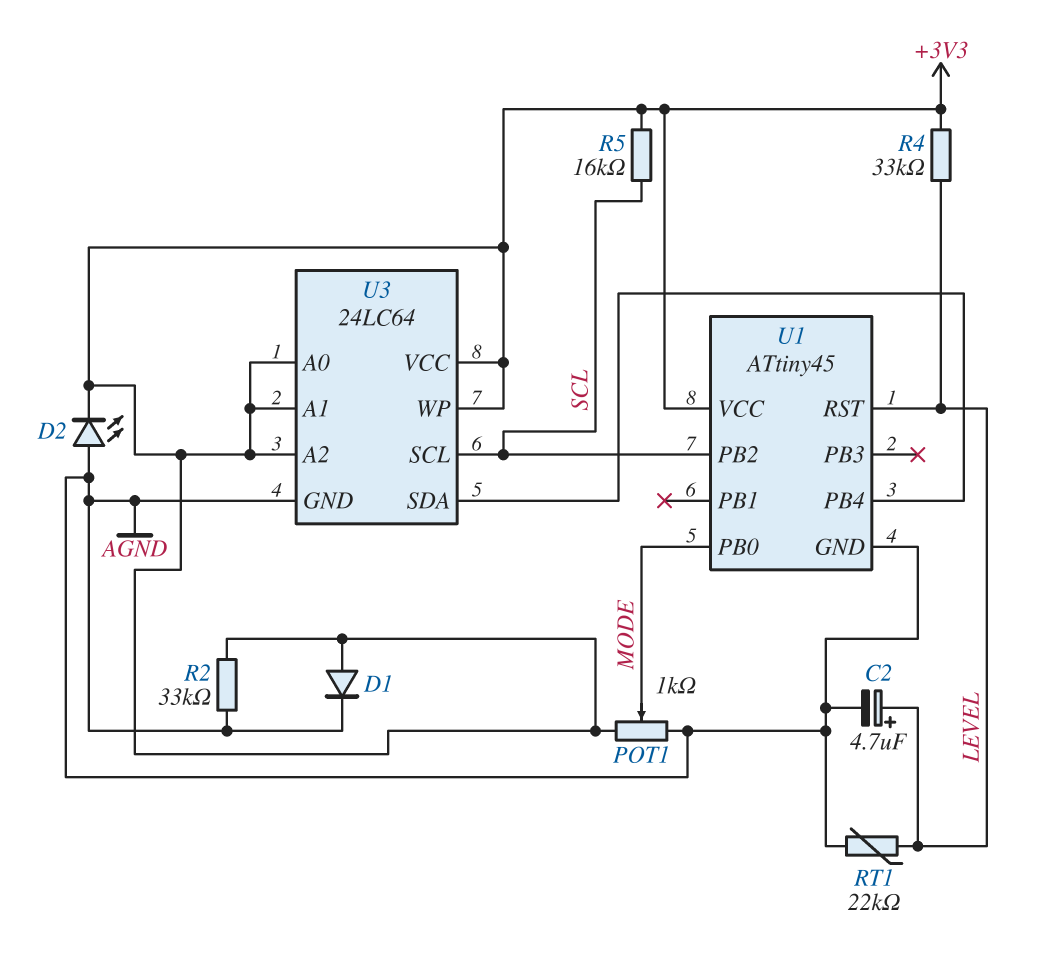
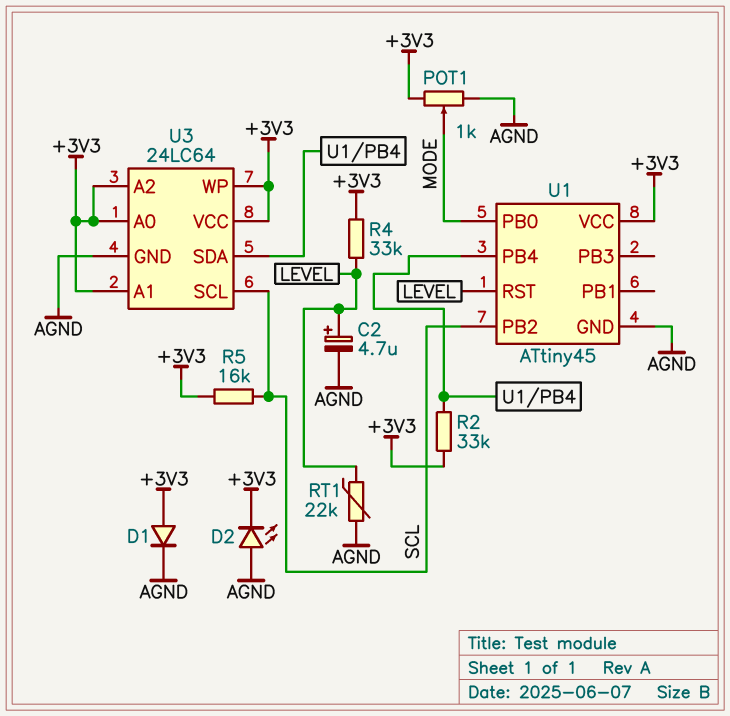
R2: 33k (+3V3, AGND) -> 33k (+3V3, U1/PB4)

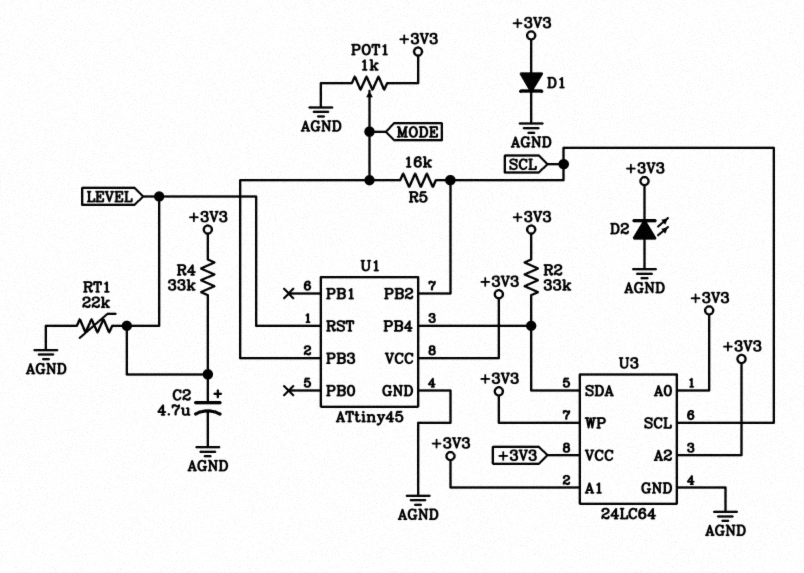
R5: 16k (+3V3, SCL) -> 16k (MODE, SCL)
U1 pin PB0: MODE -> none
U1 pin PB3: none -> MODE

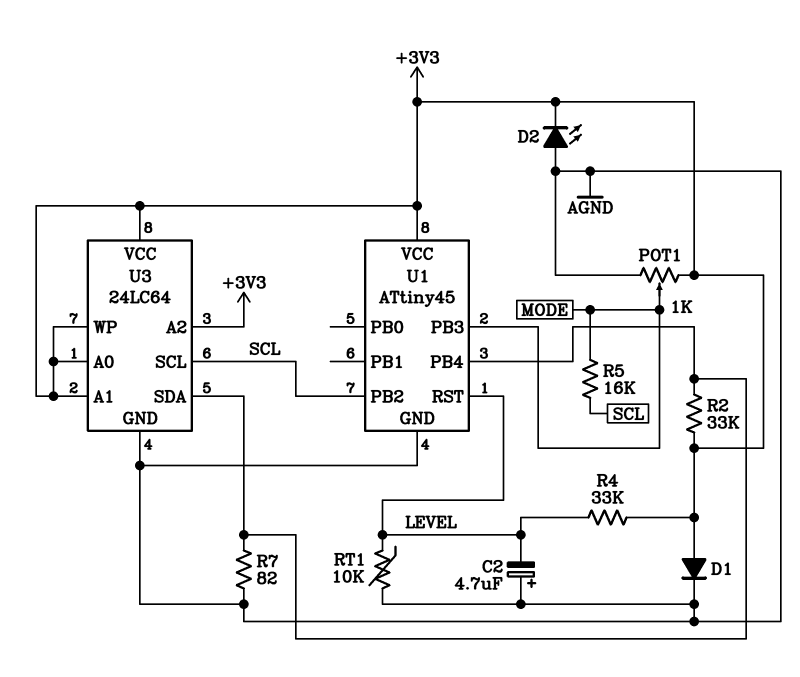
C2: 4.7uF (plus LEVEL, minus AGND) -> 4.7uF (plus AGND, minus LEVEL)
R7: none -> 82 (AGND, U1/PB4)
RT1: 22k (AGND, LEVEL) -> 10k (AGND, LEVEL)

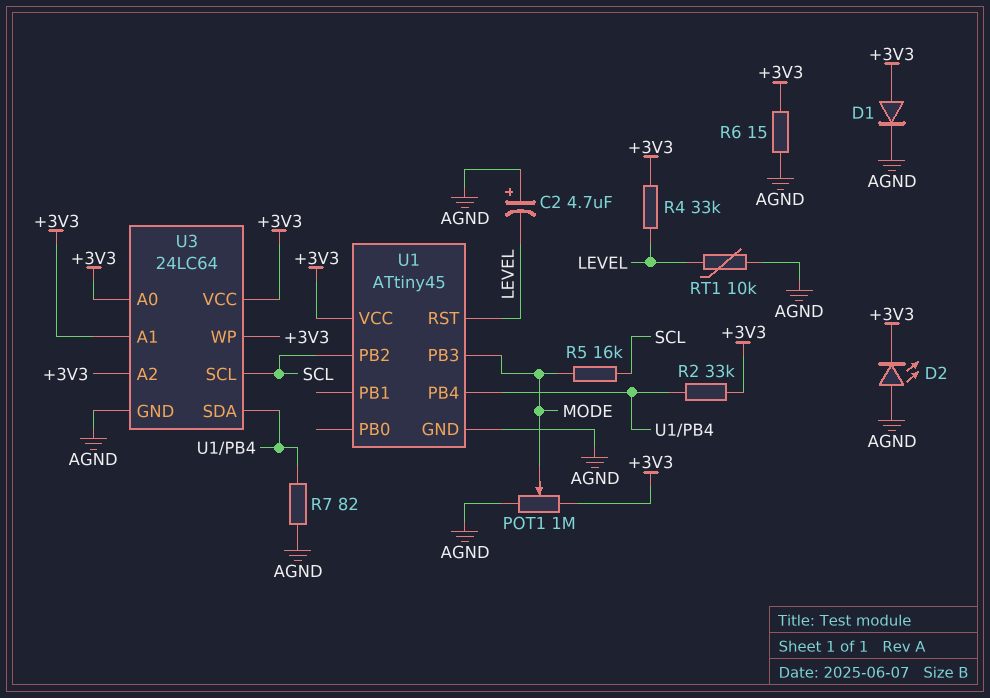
POT1: 1k (+3V3, AGND, wiper MODE) -> 1M (+3V3, AGND, wiper MODE)
R6: none -> 15 (+3V3, AGND)

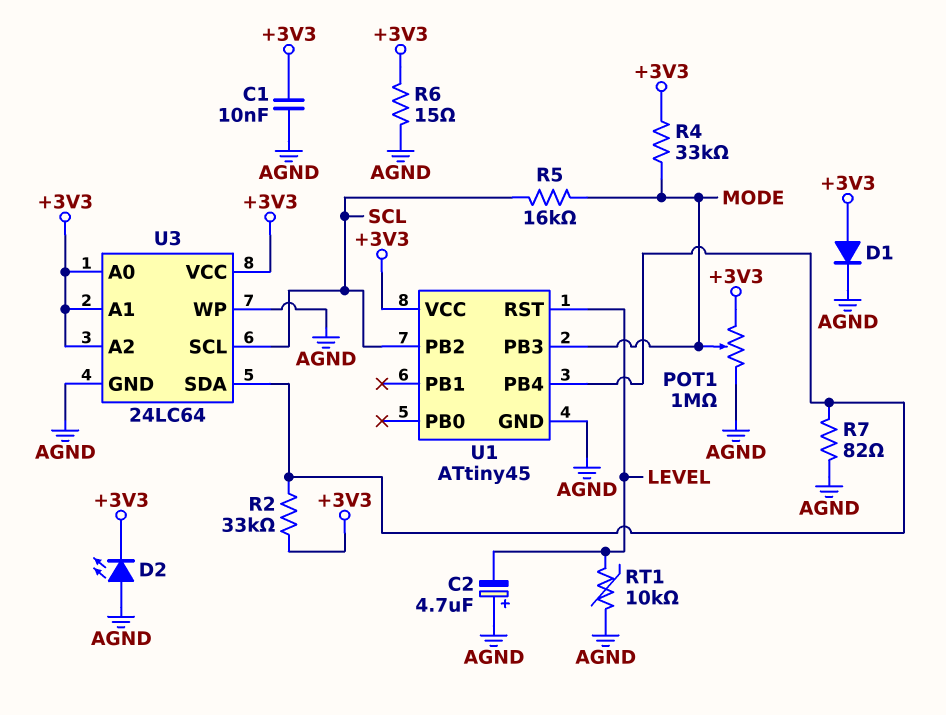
C1: none -> 10nF (+3V3, AGND)
R4: 33k (+3V3, LEVEL) -> 33k (+3V3, MODE)
U3 pin WP: +3V3 -> AGND

